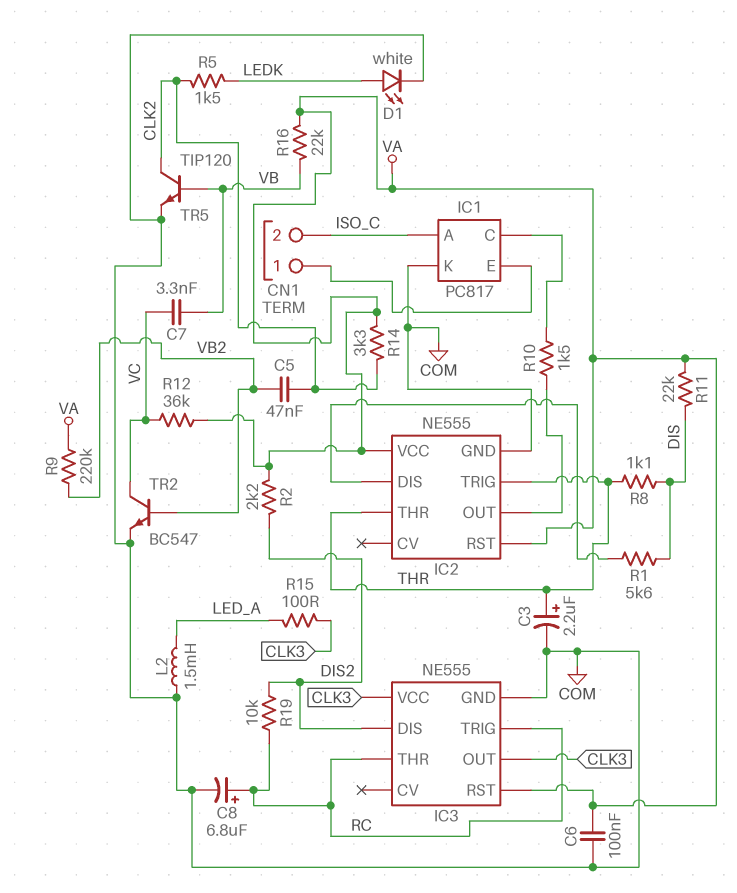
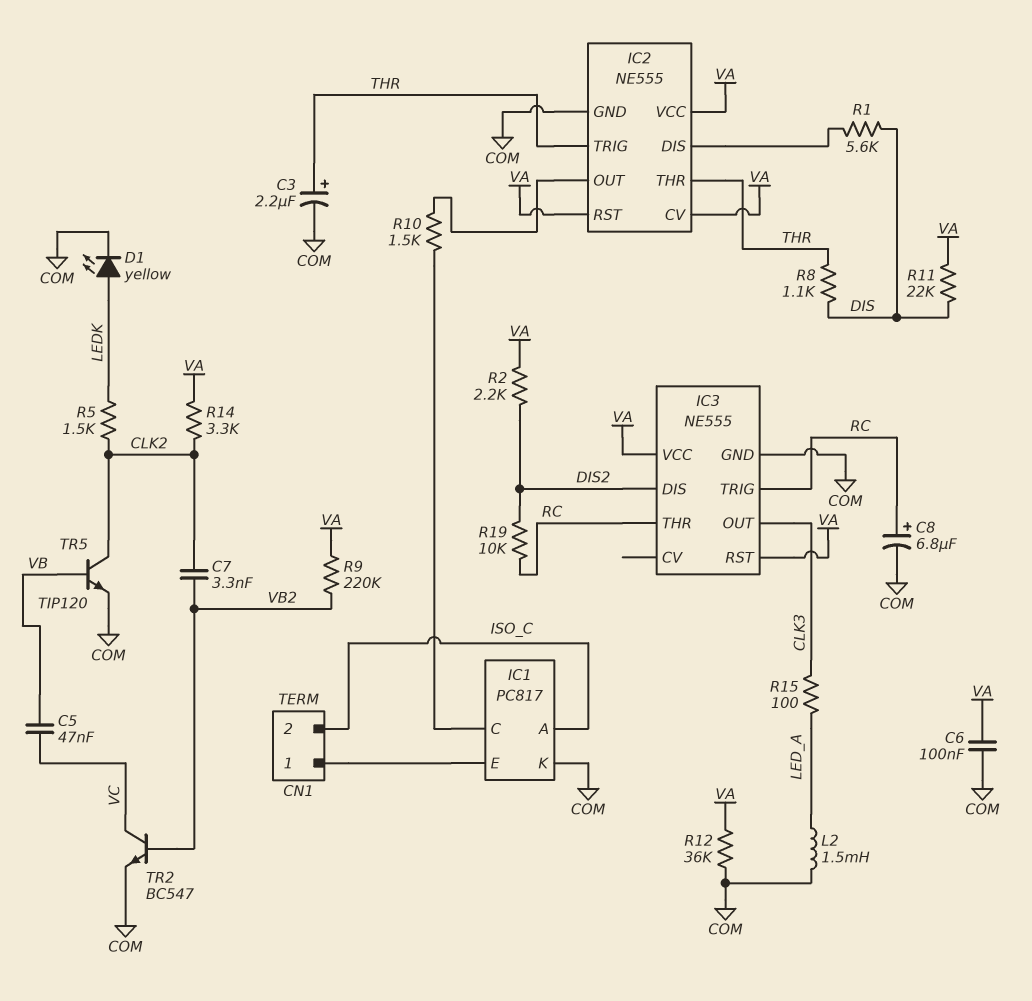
C5: 47nF (CLK2, VB2) -> 47nF (VB, VC)
C7: 3.3nF (VB, VC) -> 3.3nF (CLK2, VB2)
D1: LED white (A LEDK, K COM) -> LED yellow (A LEDK, K COM)
IC2 pin CV: none -> VA
IC3 pin VCC: CLK3 -> VA
R12: 36k (VA, VC) -> 36k (COM, VA)
R16: 22k (VA, VB) -> none

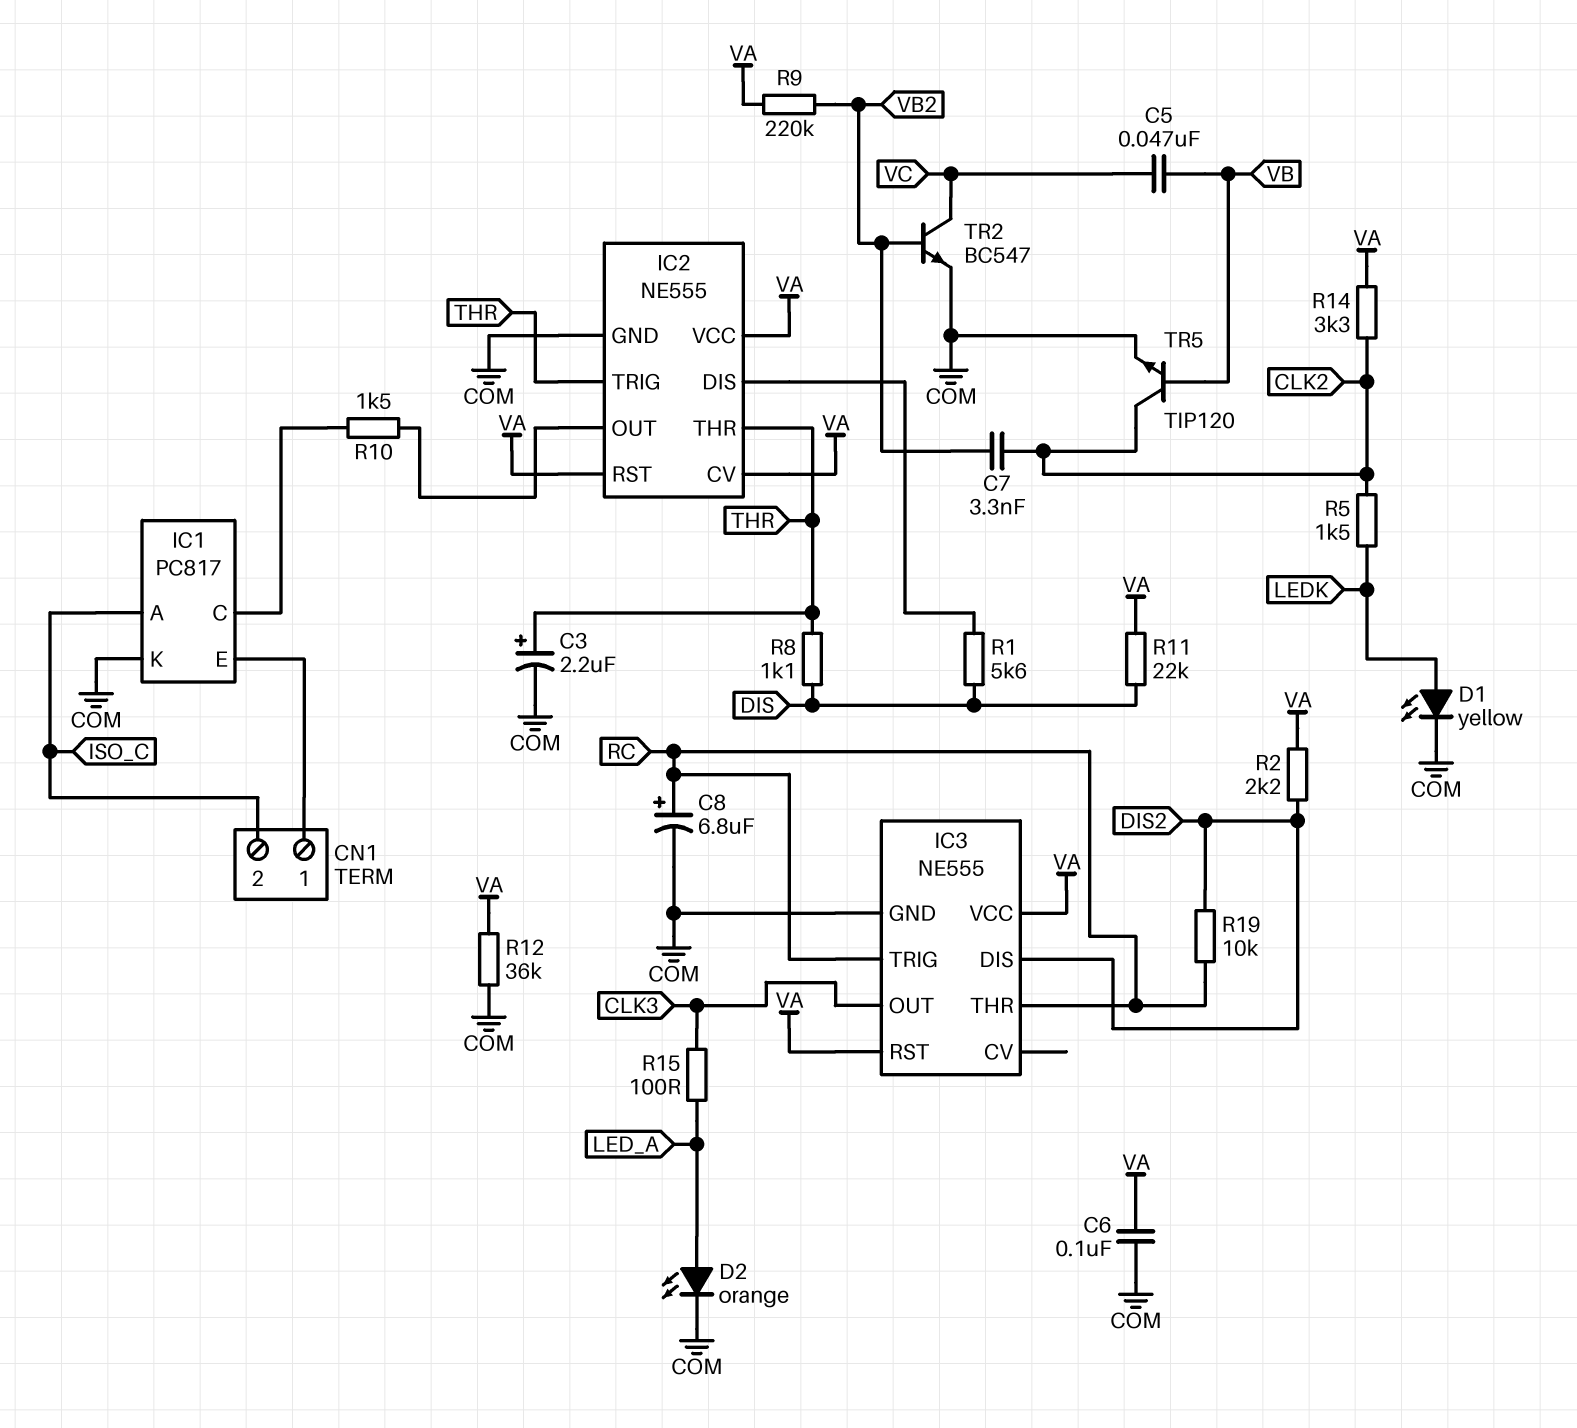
D2: none -> LED orange (A LED_A, K COM)
L2: 1.5mH (COM, LED_A) -> none

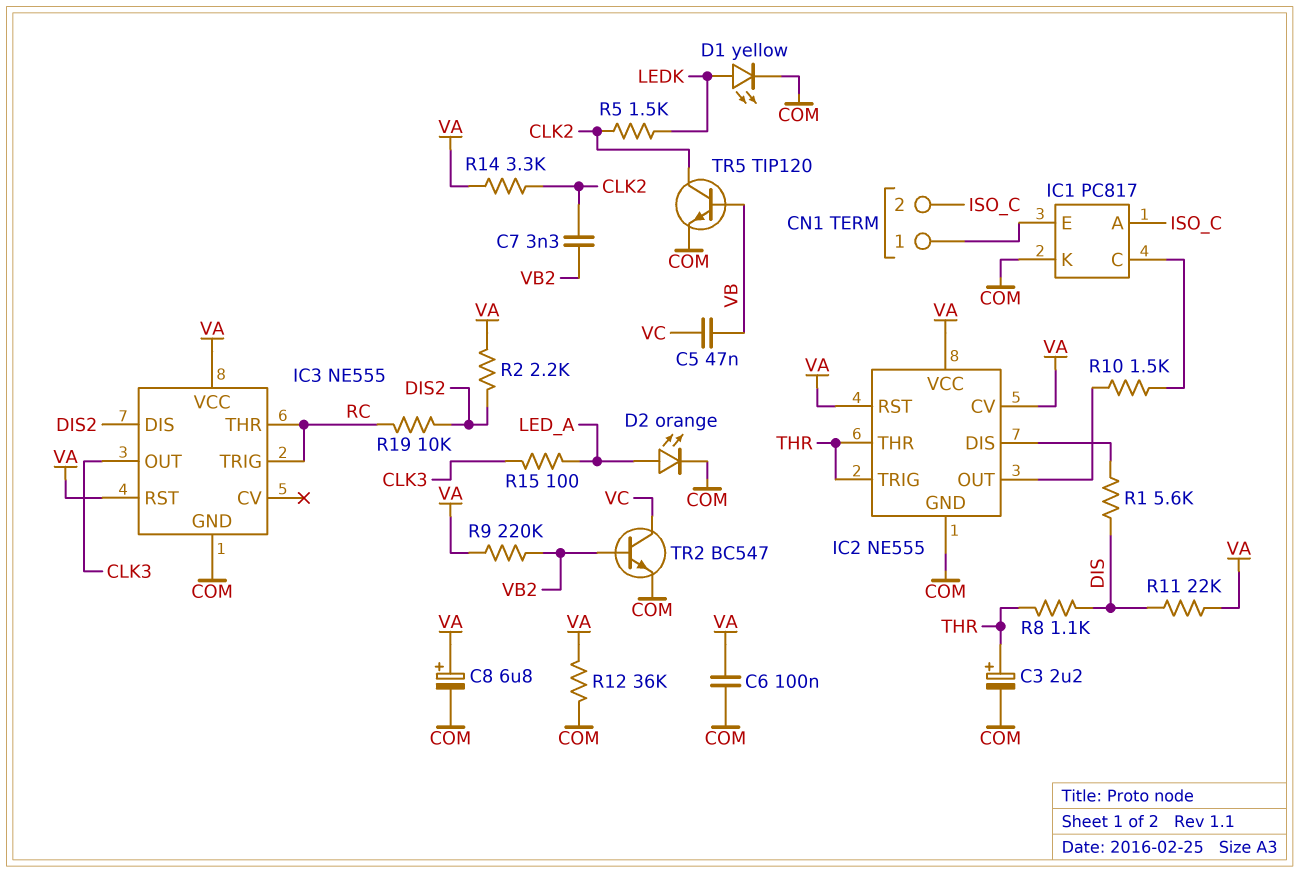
C8: 6.8uF (plus RC, minus COM) -> 6.8uF (plus VA, minus COM)

